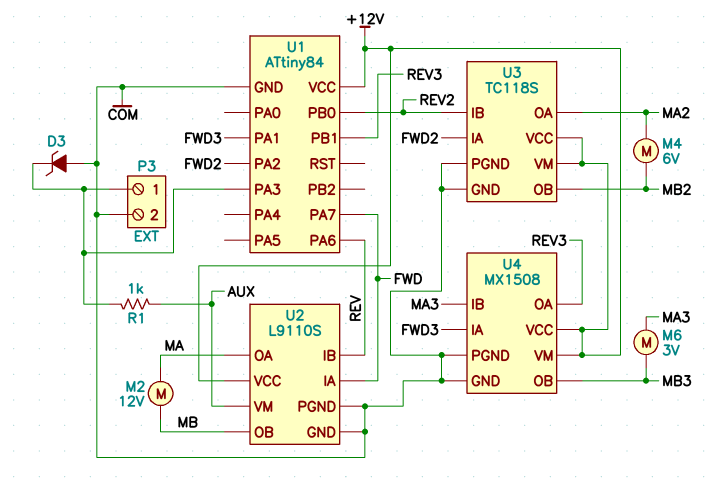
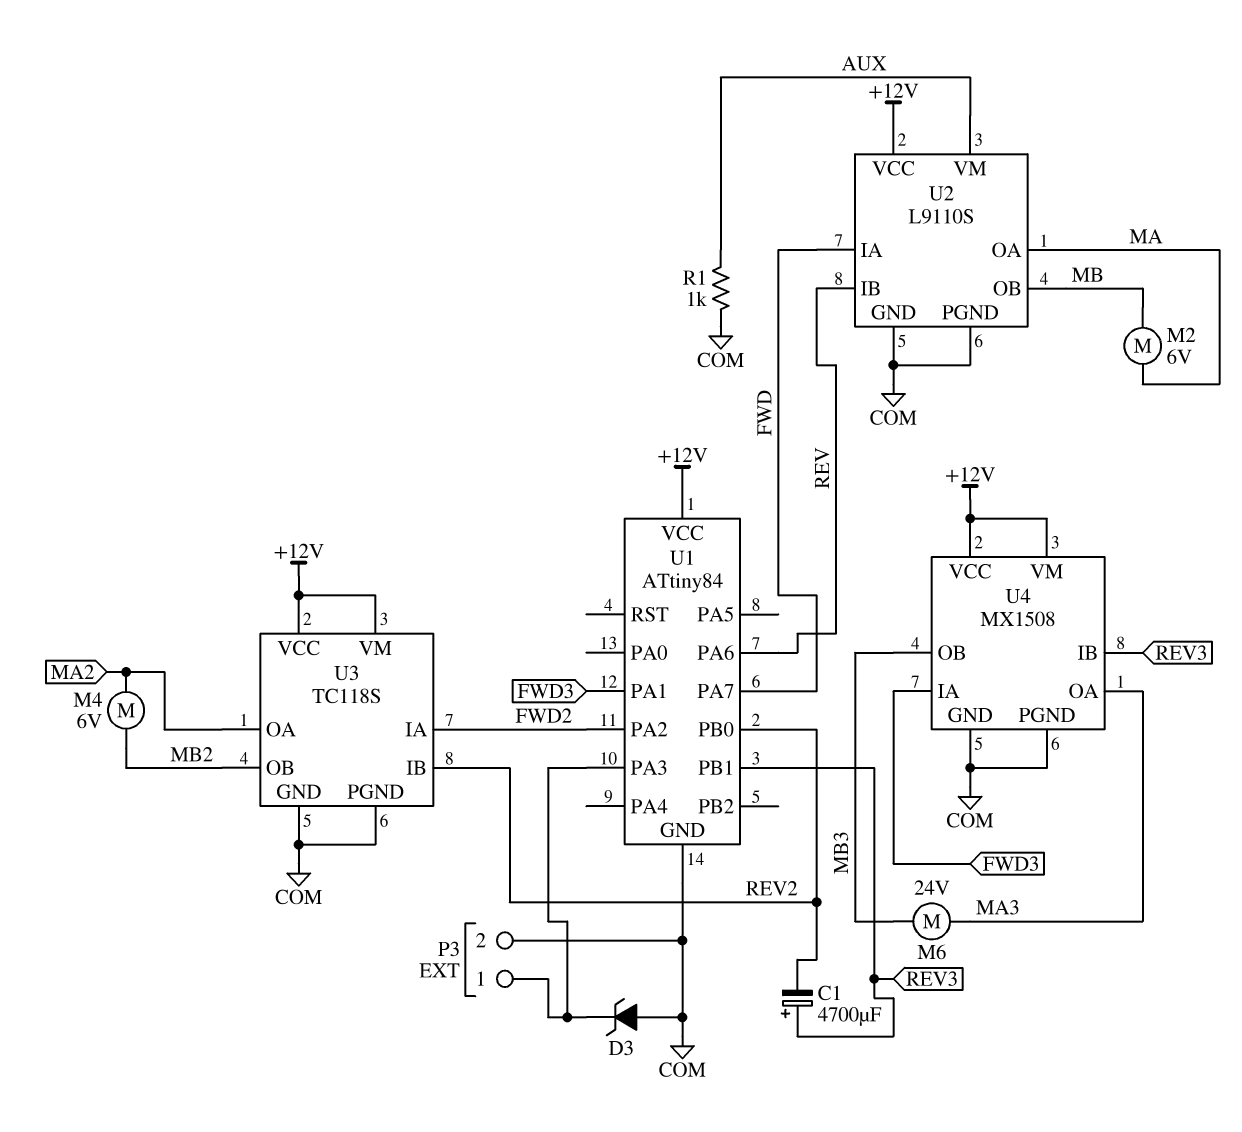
C1: none -> 4700uF (plus REV3, minus REV2)
M2: motor 12V (MA, MB) -> motor 6V (MA, MB)
M6: motor 3V (MA3, MB3) -> motor 24V (MA3, MB3)
R1: 1k (AUX, P3/1) -> 1k (AUX, COM)
U4 pin IB: MA3 -> REV3
U4 pin OA: REV3 -> MA3

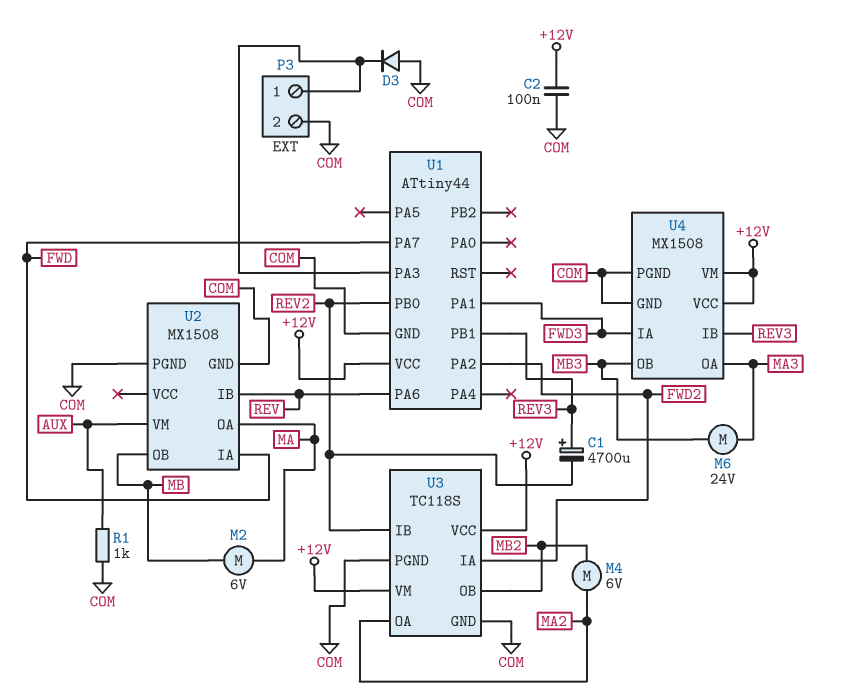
C2: none -> 100nF (+12V, COM)
D3: zener (A COM, K P3/1) -> diode (A COM, K P3/1)
U1: ATtiny84 -> ATtiny44
U2: L9110S -> MX1508
U2 pin VCC: +12V -> none

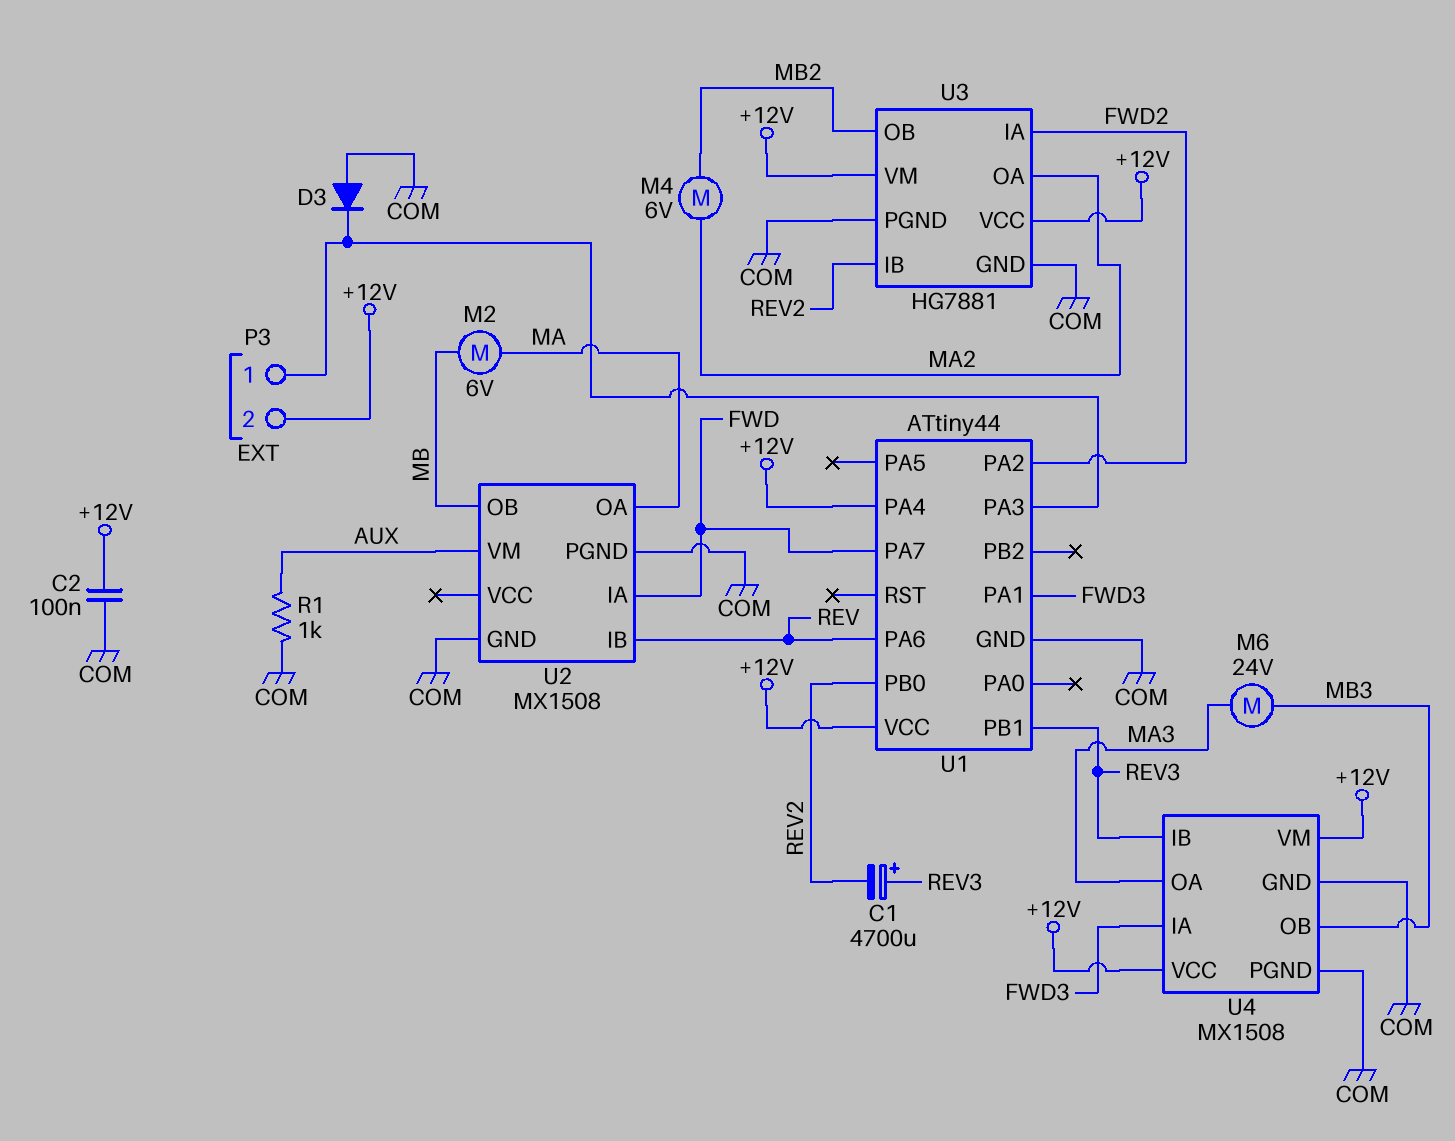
P3 pin 2: COM -> +12V
U1 pin PA4: none -> +12V
U3: TC118S -> HG7881

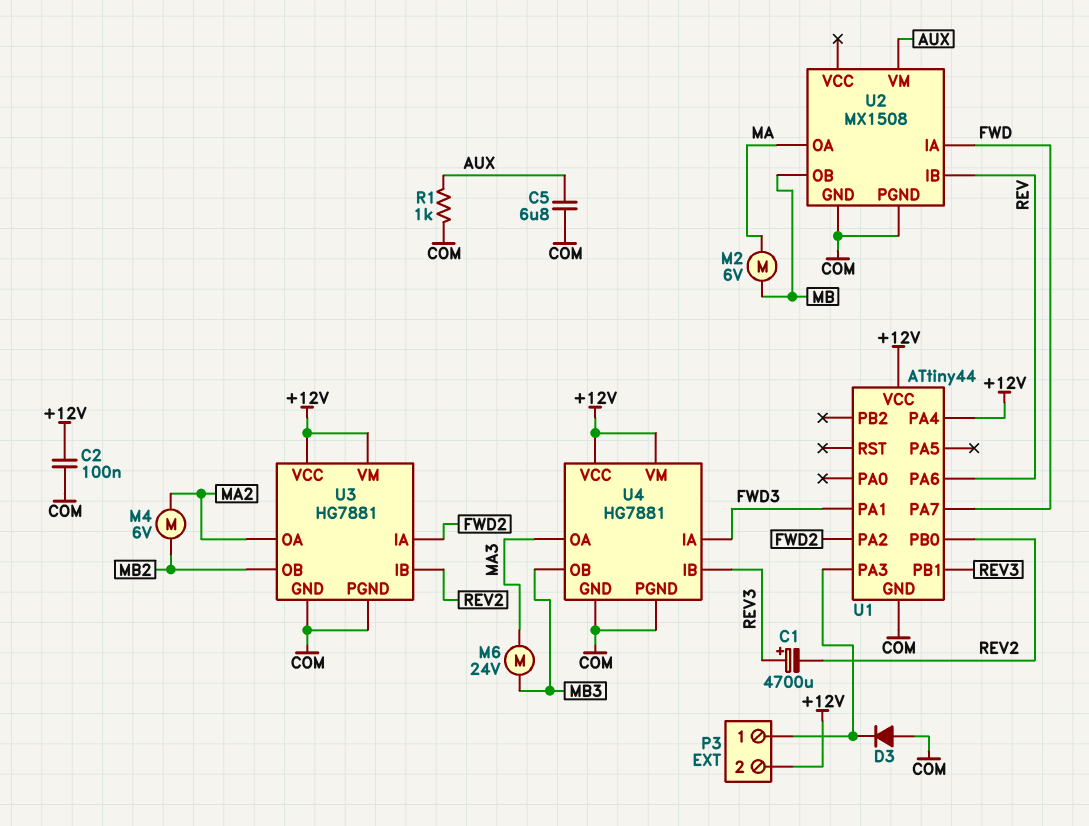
C5: none -> 6.8uF (AUX, COM)
U4: MX1508 -> HG7881

